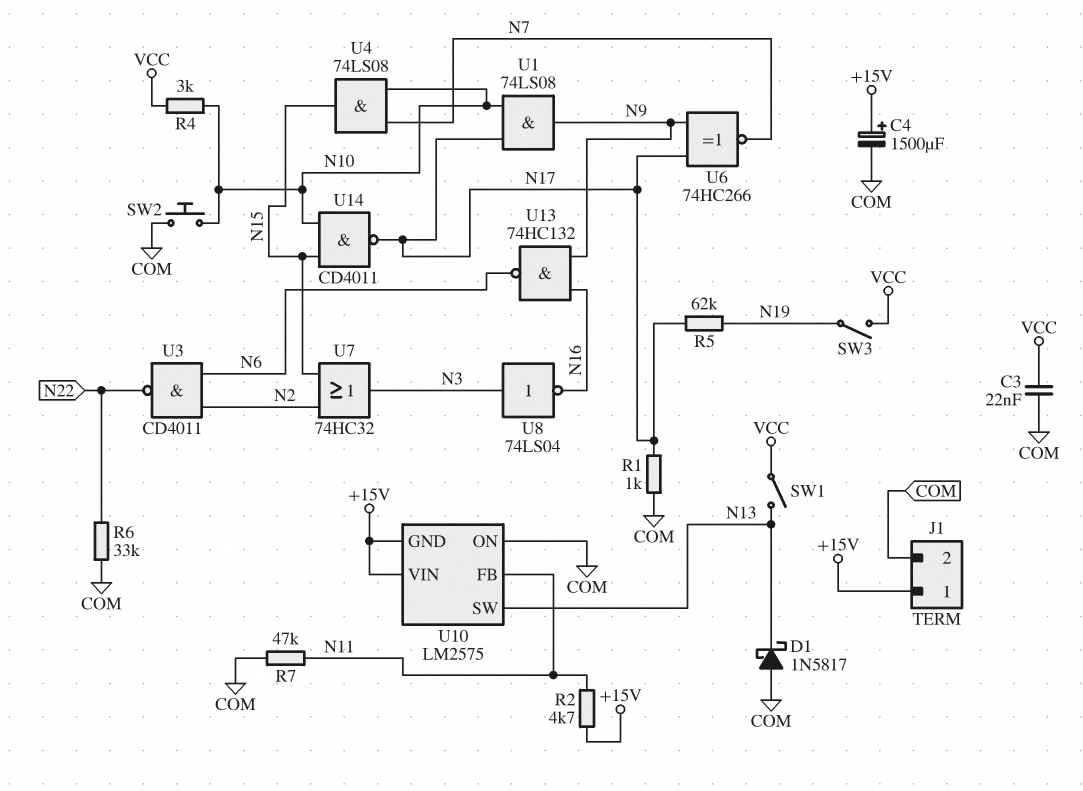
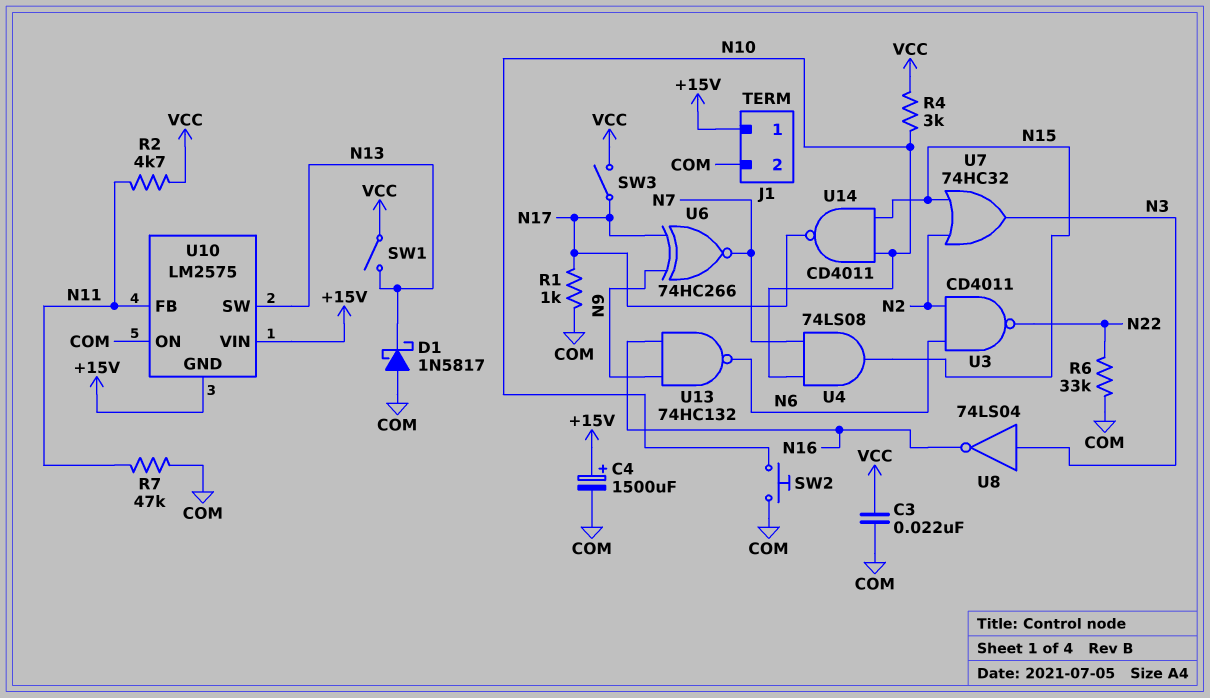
R2: 4.7k (+15V, N11) -> 4.7k (N11, VCC)
R5: 62k (N17, N19) -> none
SW3: switch (N19, VCC) -> switch (N17, VCC)
U1: AND 74LS08 (in N10, in N17, out N9) -> none

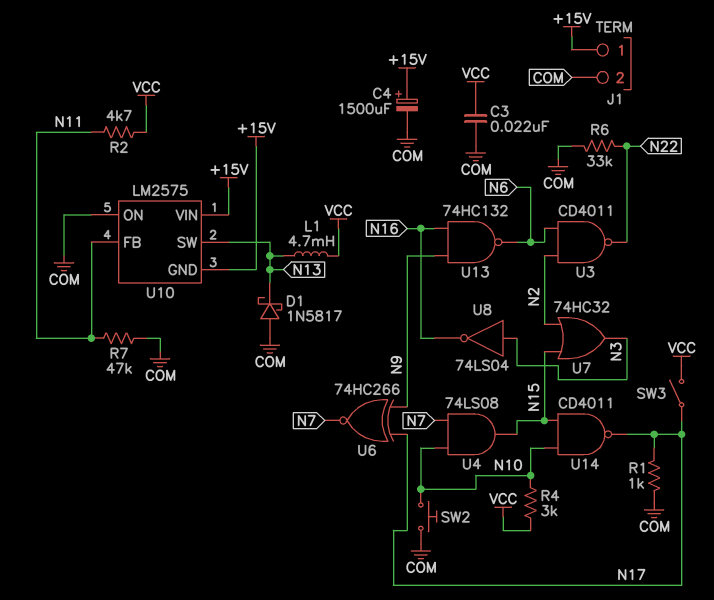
L1: none -> 4.7mH (N13, VCC)
SW1: switch (N13, VCC) -> none

